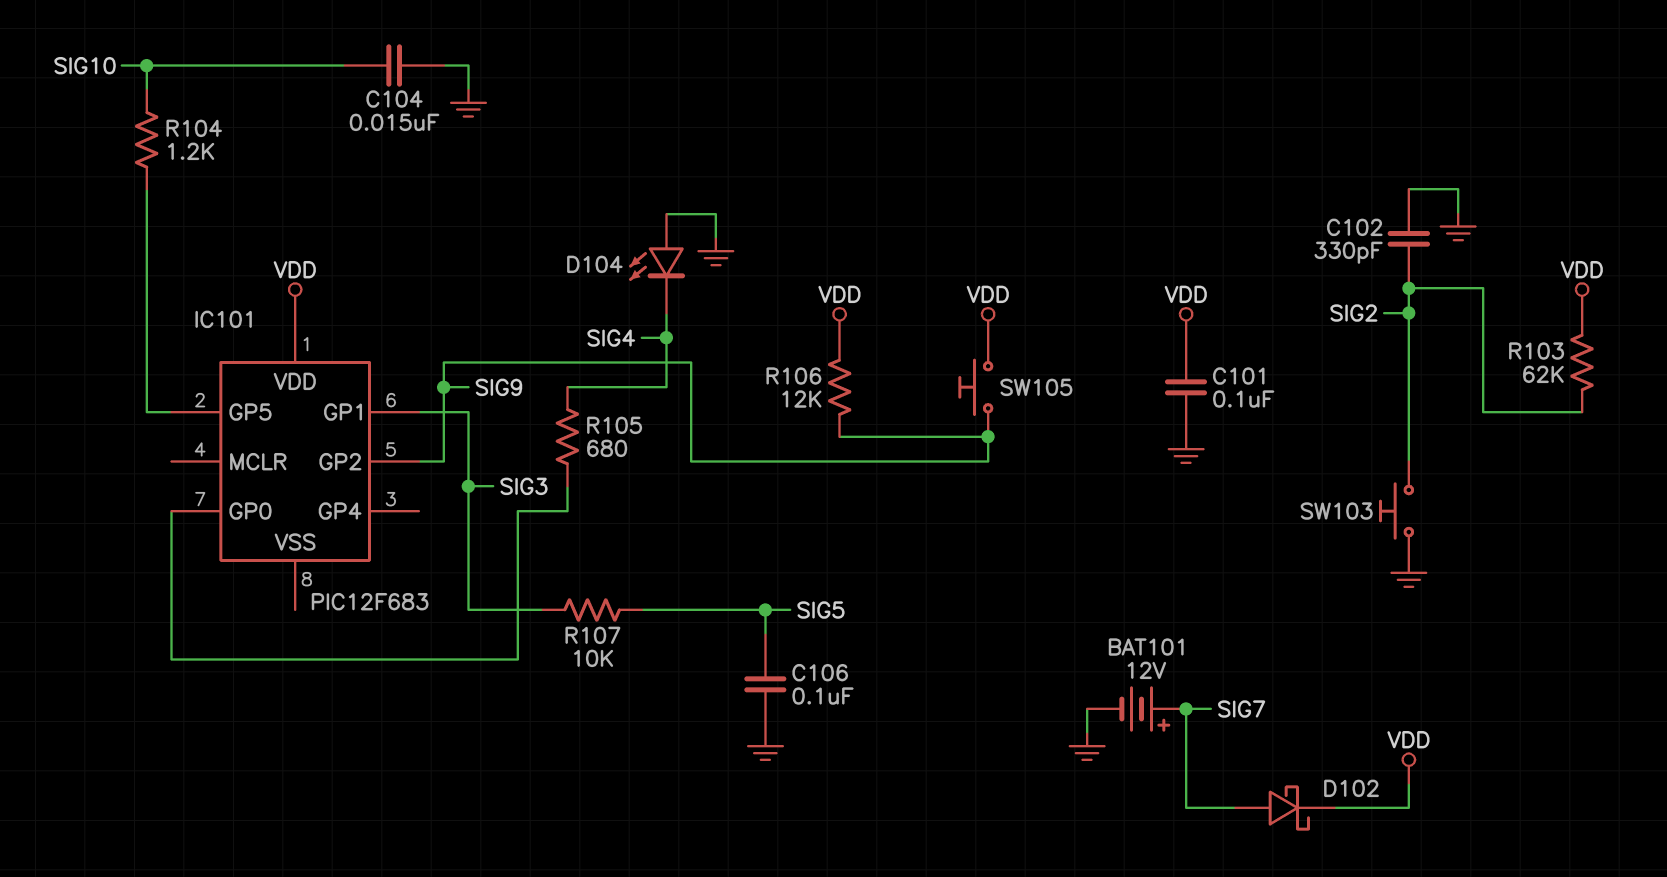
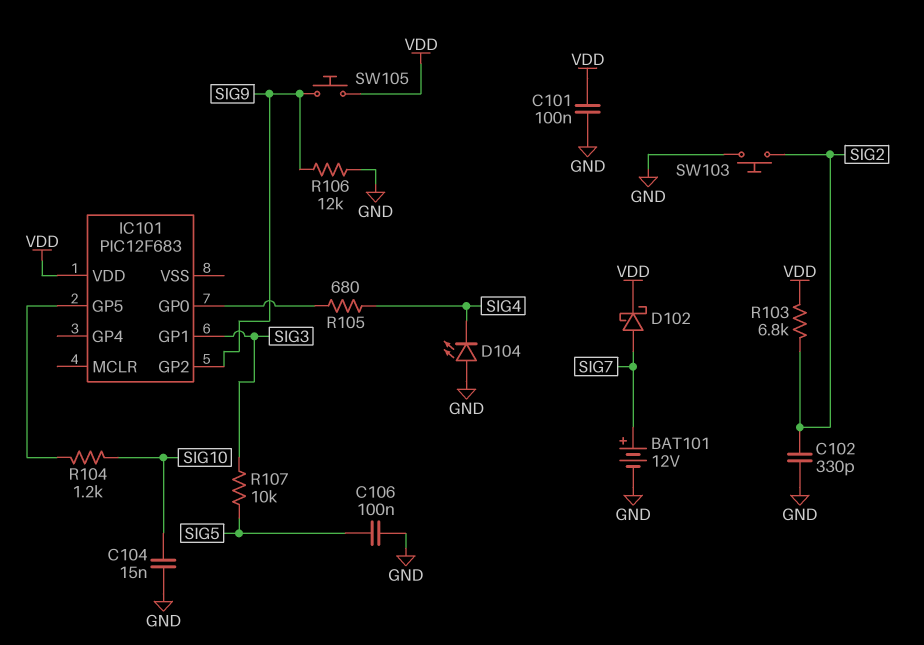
R103: 62k (SIG2, VDD) -> 6.8k (SIG2, VDD)
R106: 12k (SIG9, VDD) -> 12k (GND, SIG9)

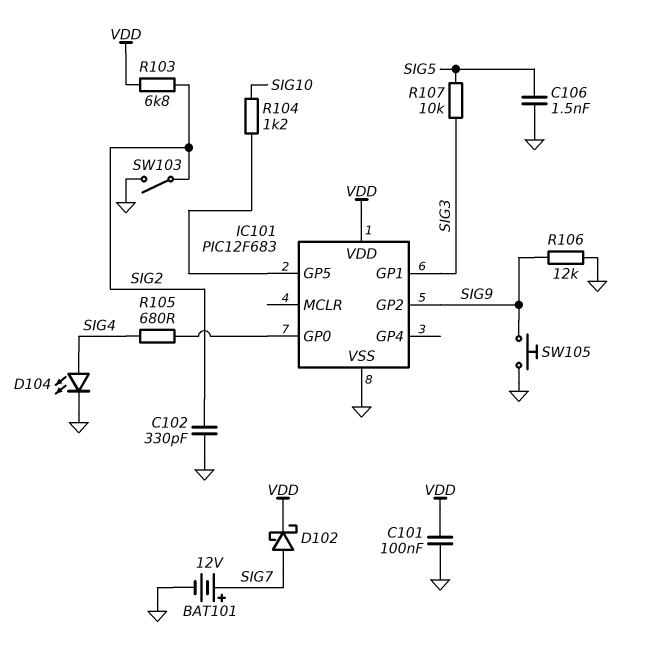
C104: 15nF (GND, SIG10) -> none
C106: 100nF (GND, SIG5) -> 1.5nF (GND, SIG5)
D104: LED (A GND, K SIG4) -> LED (A SIG4, K GND)
IC101 pin VSS: none -> GND
SW103: button (GND, SIG2) -> switch (GND, SIG2)
SW105: button (SIG9, VDD) -> button (GND, SIG9)

